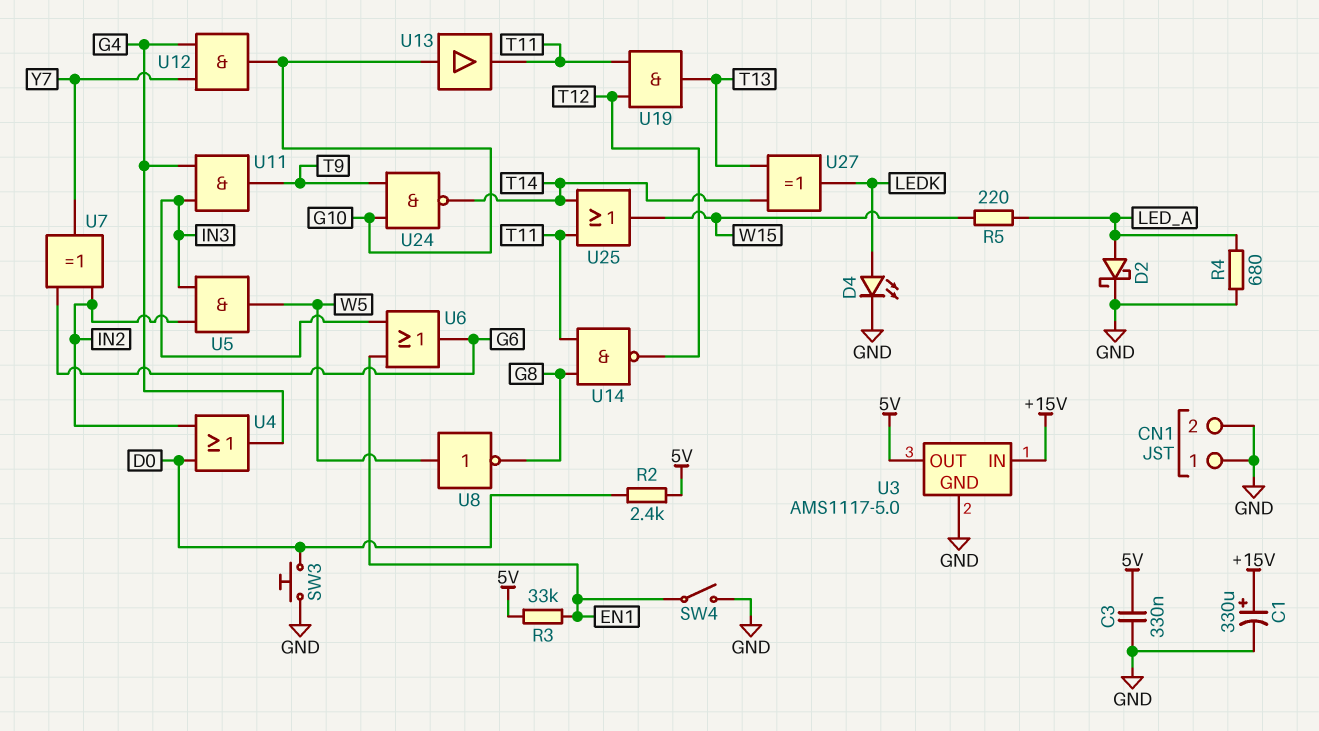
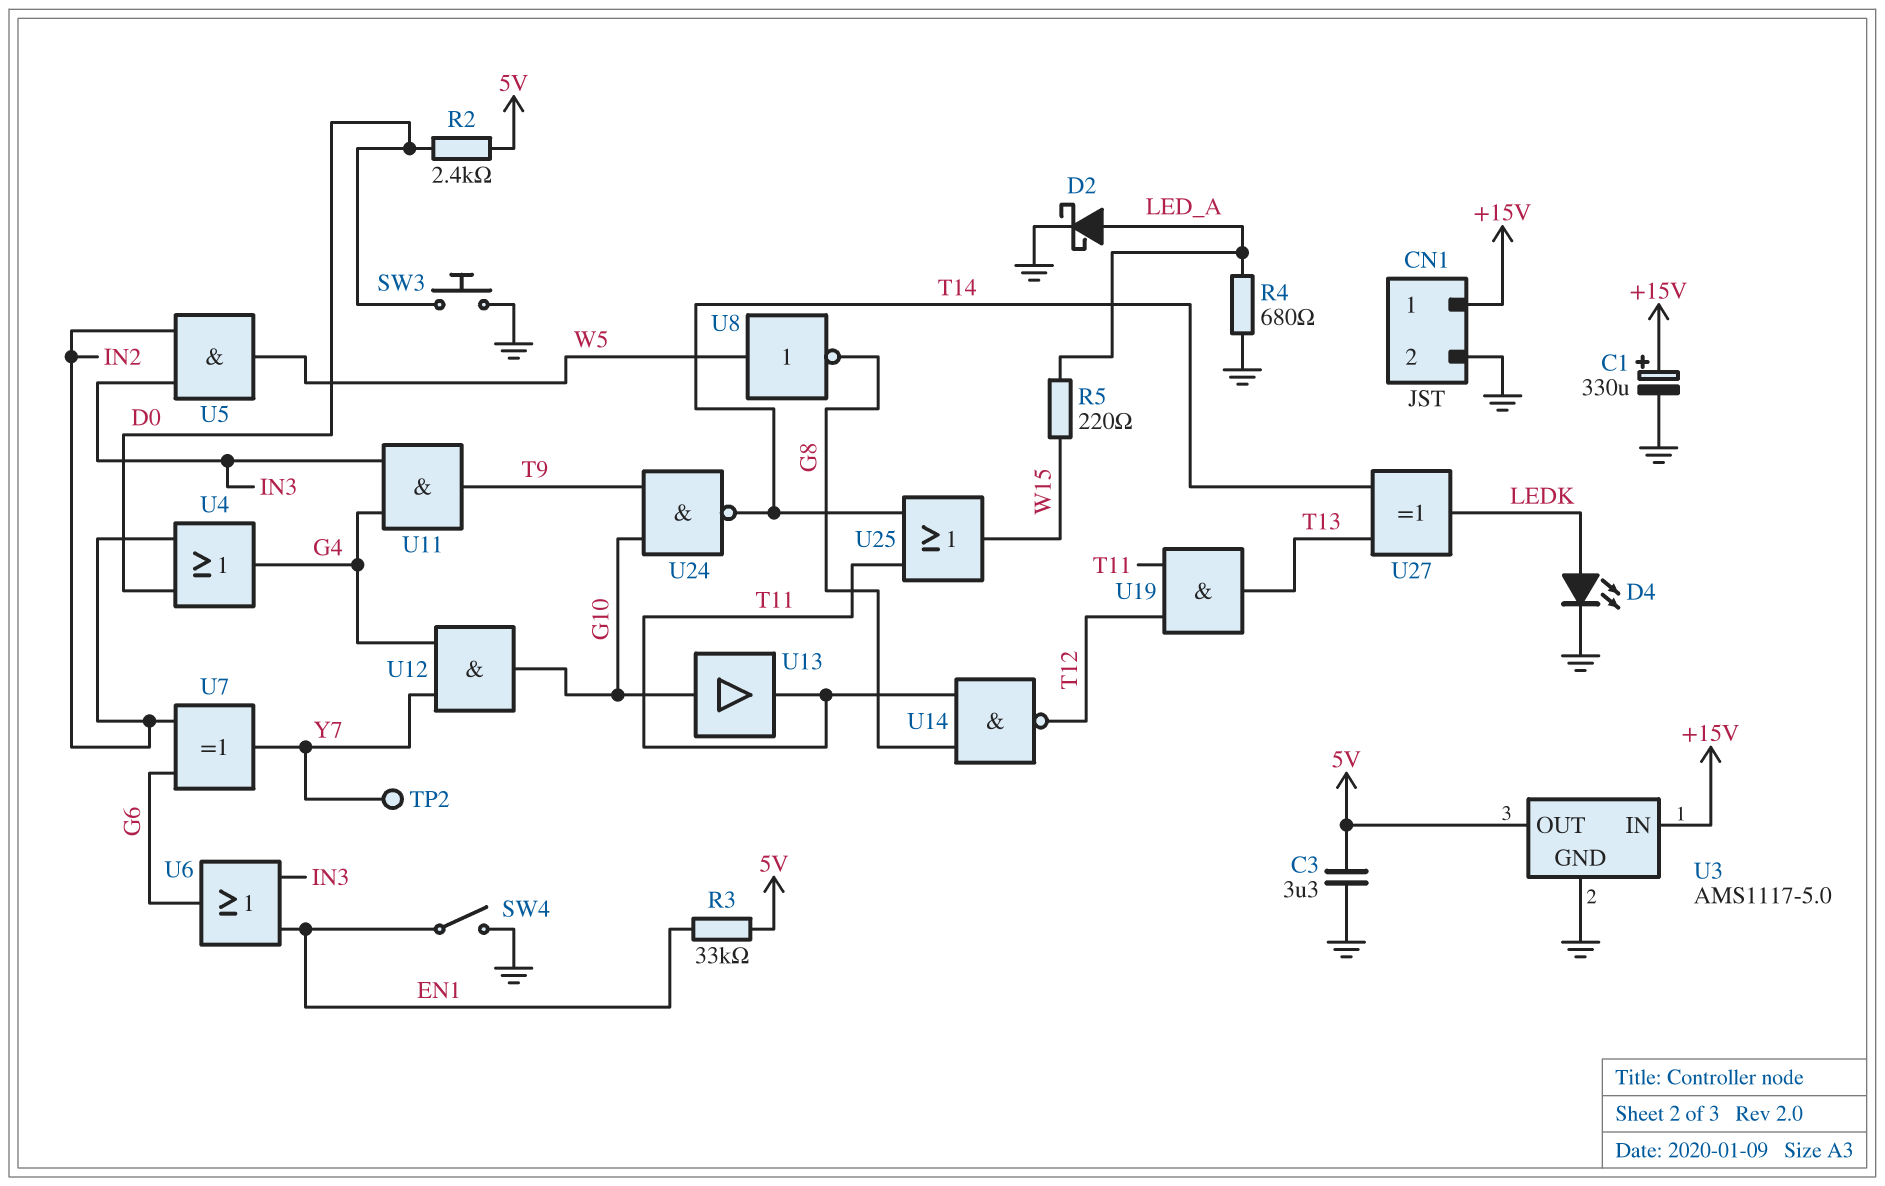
C3: 330nF (5V, GND) -> 3.3uF (5V, GND)
CN1 pin 1: GND -> +15V
TP2: none -> test point (Y7)

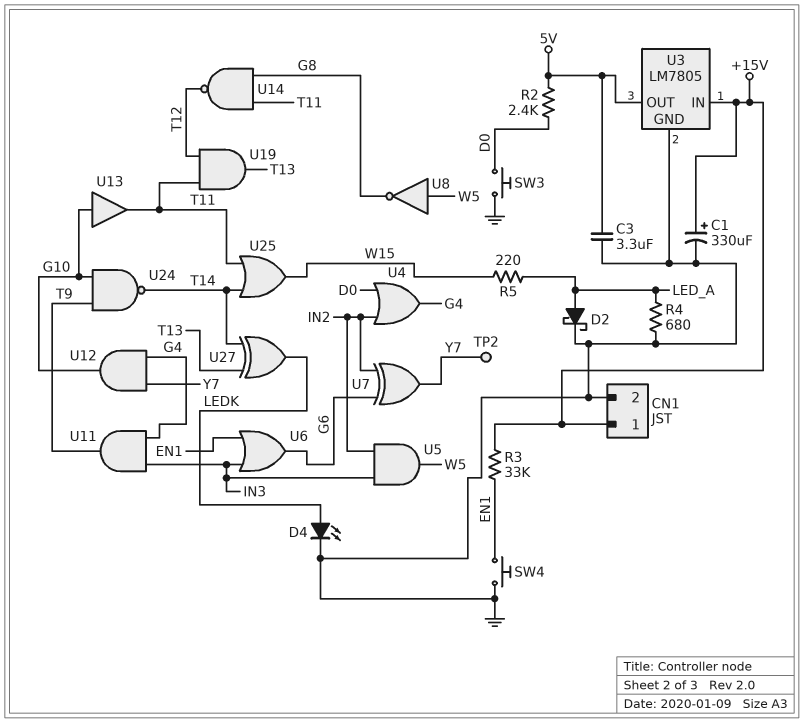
R3: 33k (5V, EN1) -> 33k (+15V, EN1)
SW4: switch (EN1, GND) -> button (EN1, GND)
U3: AMS1117-5.0 -> LM7805

